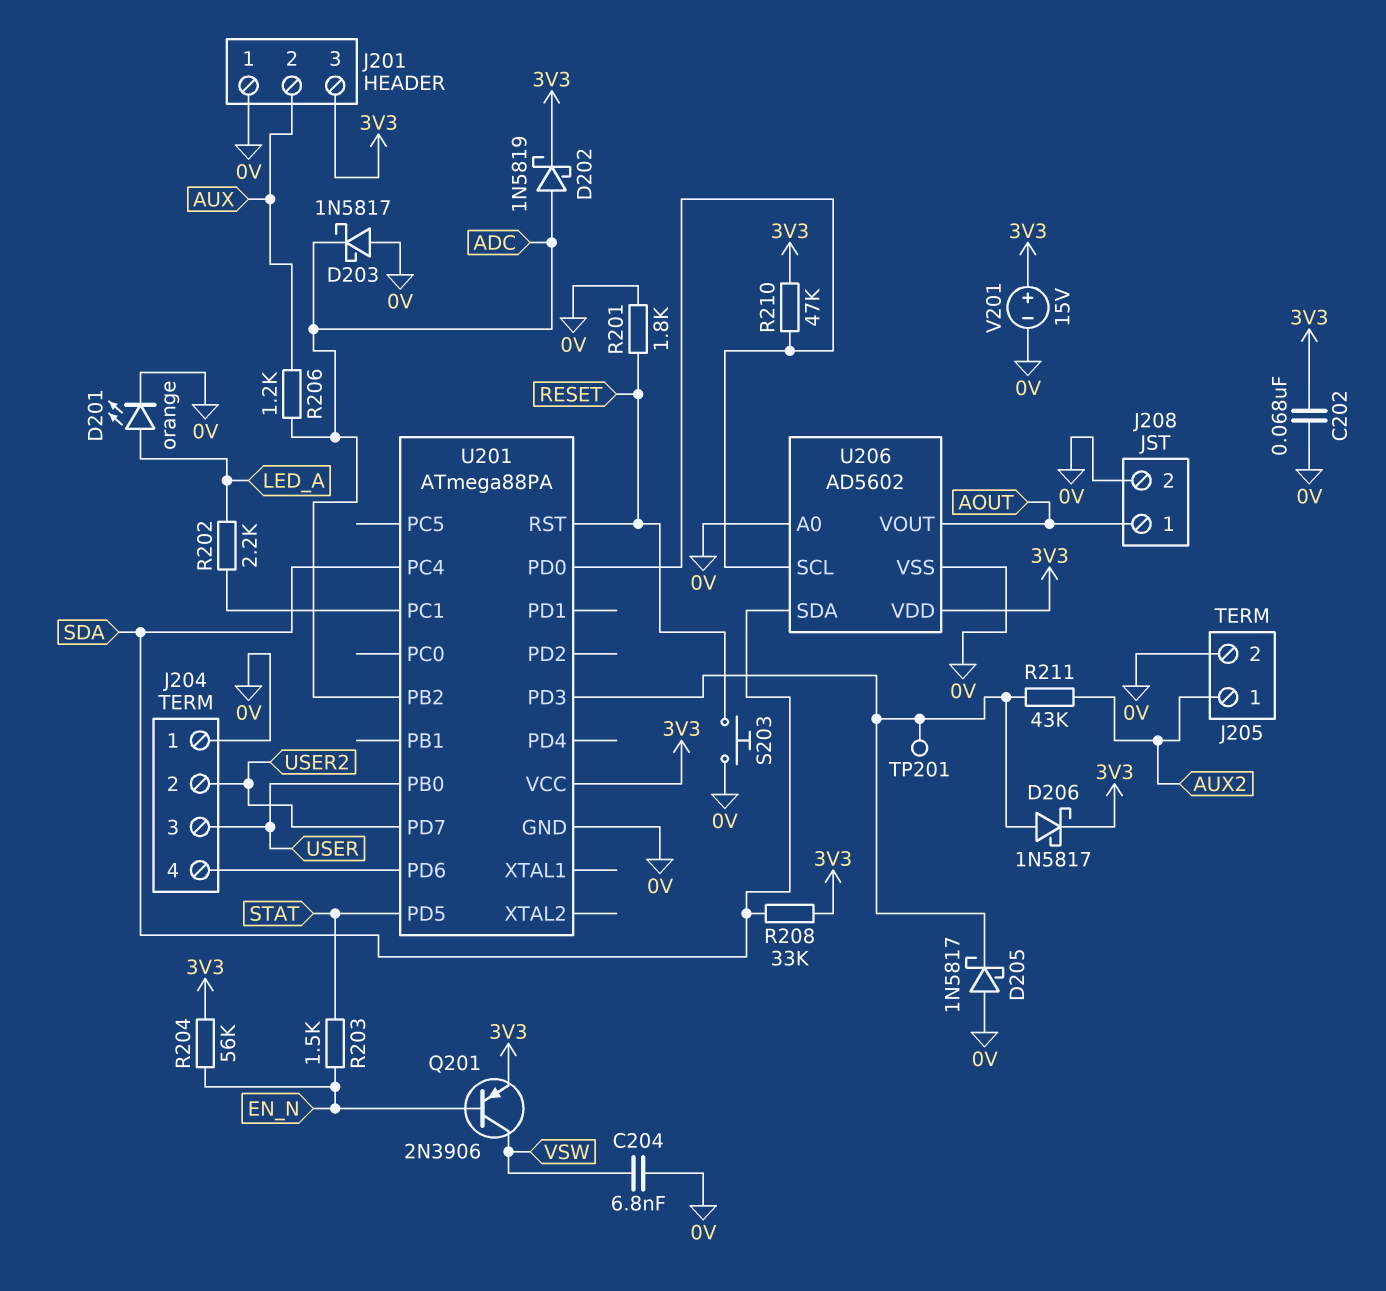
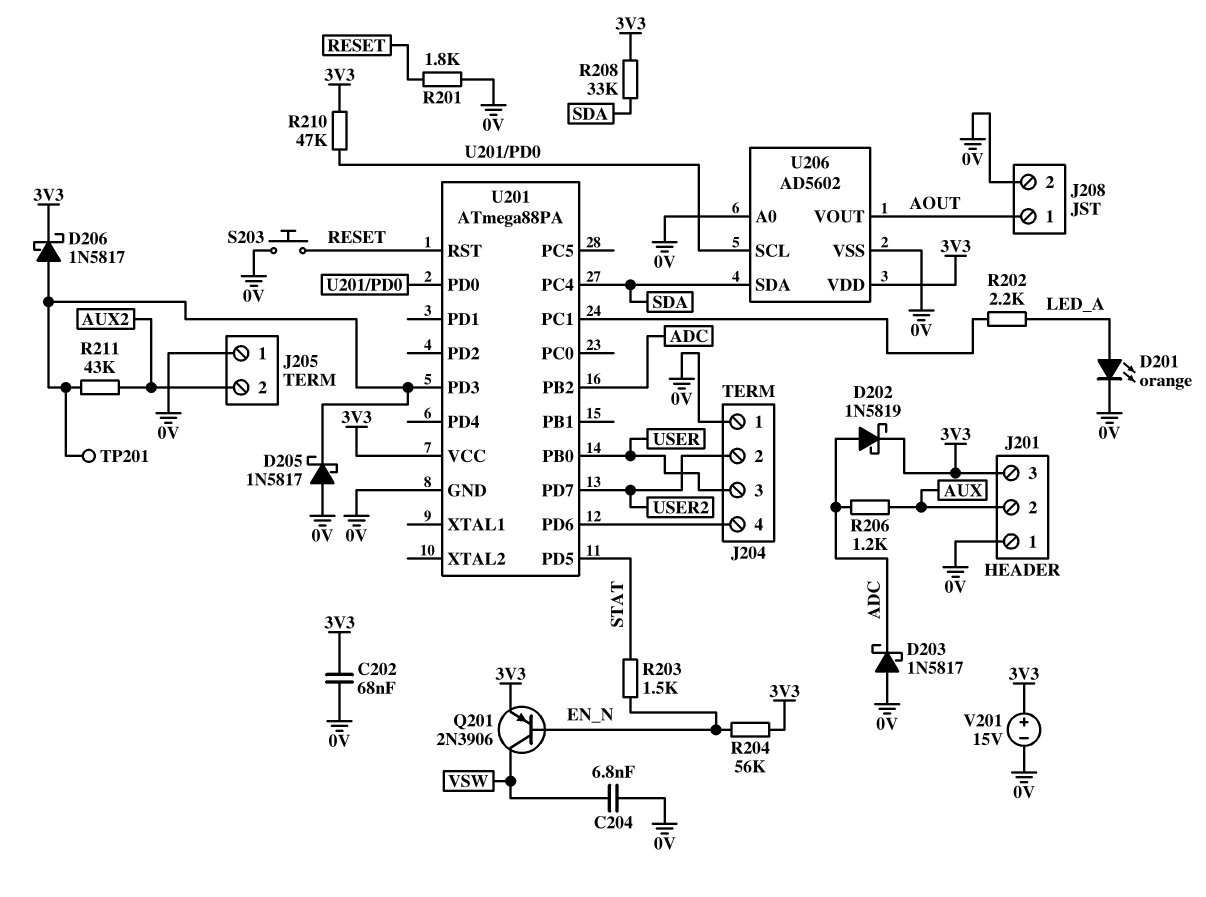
J205 pin 1: AUX2 -> 0V
J205 pin 2: 0V -> AUX2

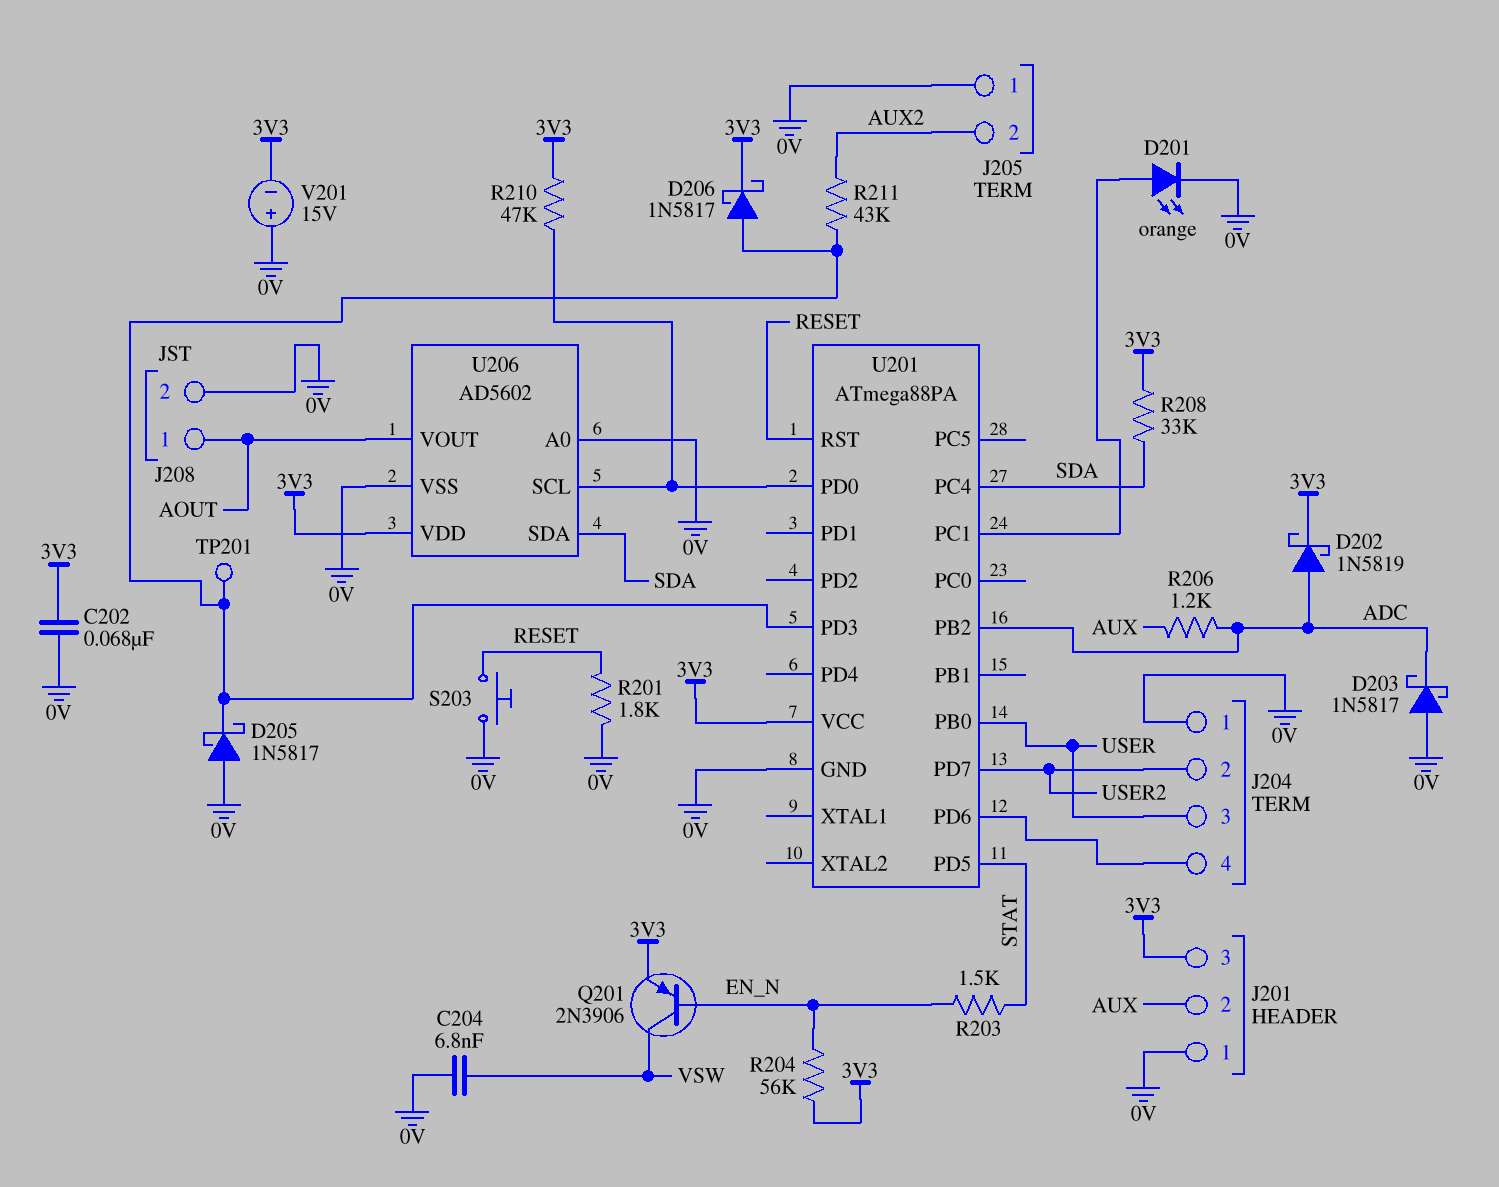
D201: LED orange (A LED_A, K 0V) -> LED orange (A U201/PC1, K 0V)
R202: 2.2k (LED_A, U201/PC1) -> none
V201: 15V (plus 3V3, minus 0V) -> 15V (plus 0V, minus 3V3)

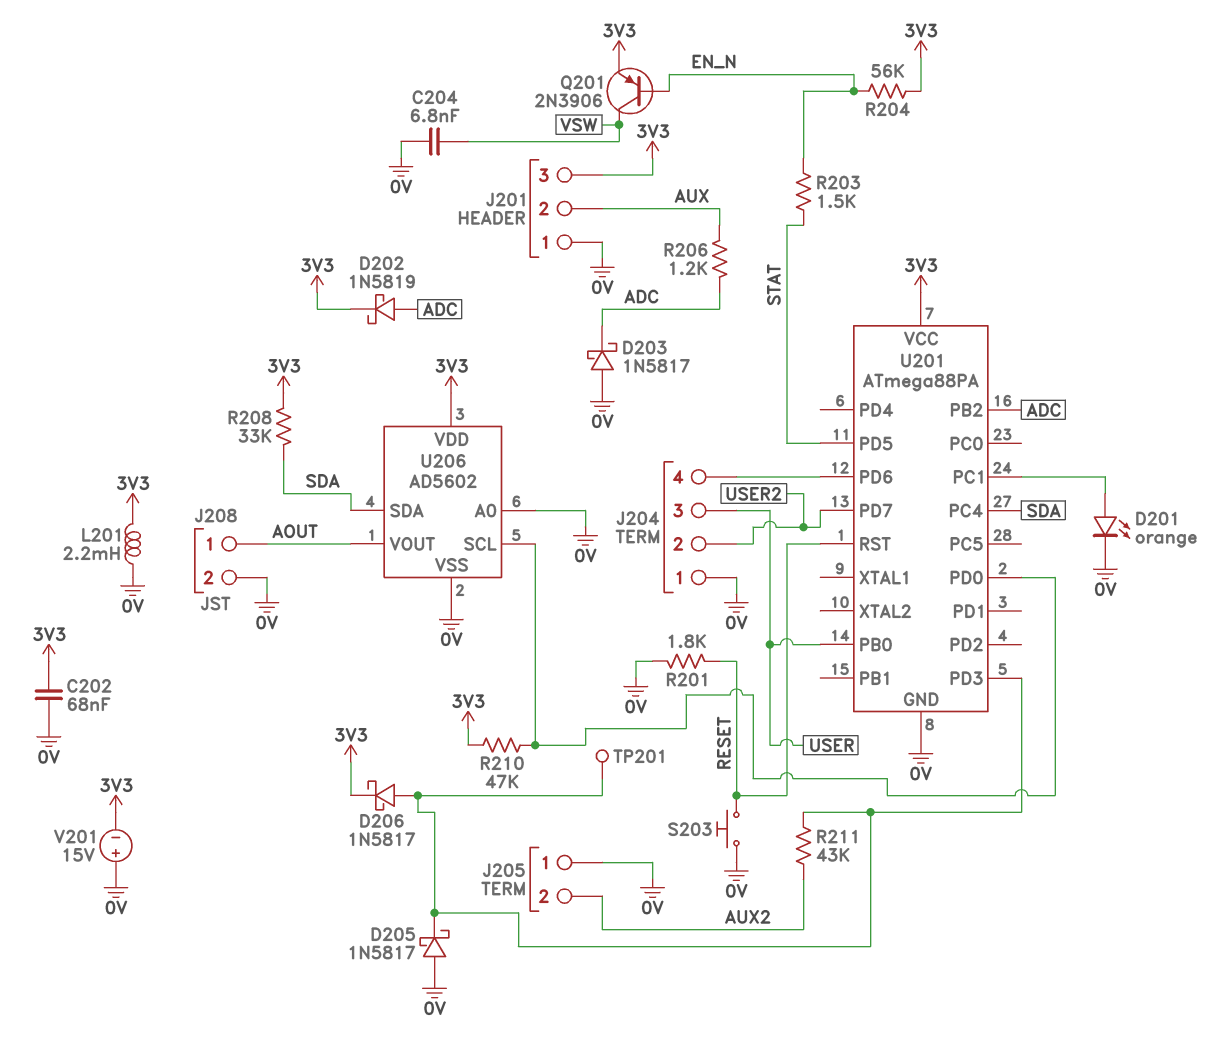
L201: none -> 2.2mH (0V, 3V3)

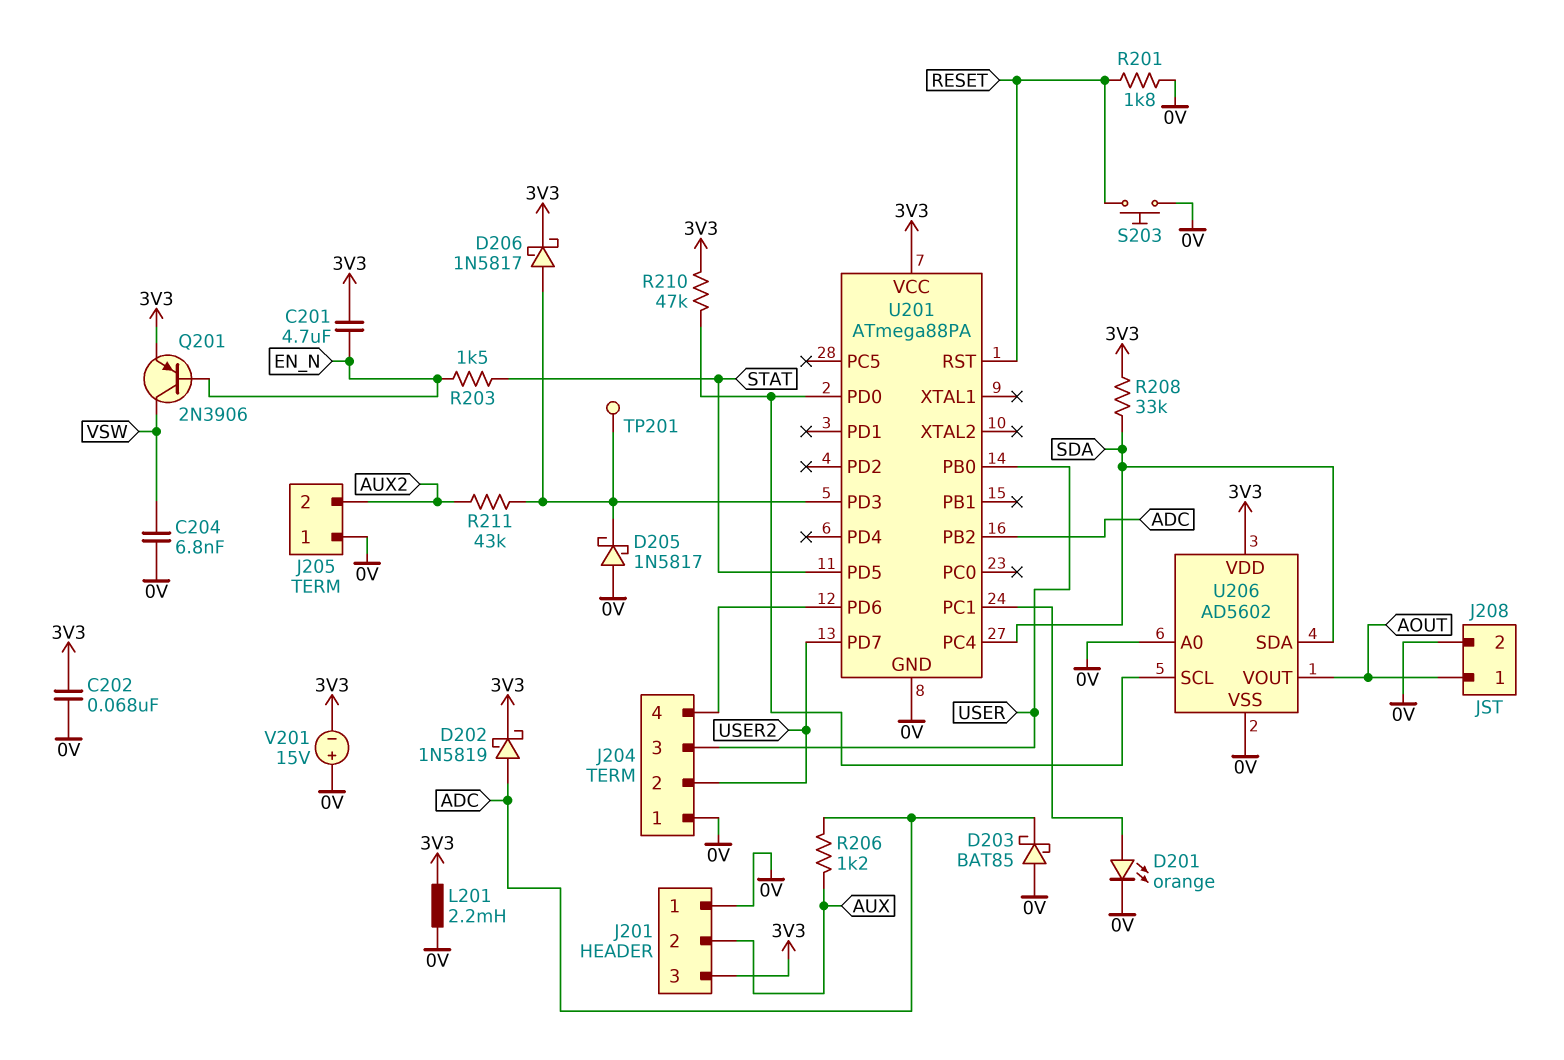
C201: none -> 4.7uF (3V3, EN_N)
D203: schottky 1N5817 (A 0V, K ADC) -> schottky BAT85 (A 0V, K ADC)
R204: 56k (3V3, EN_N) -> none

